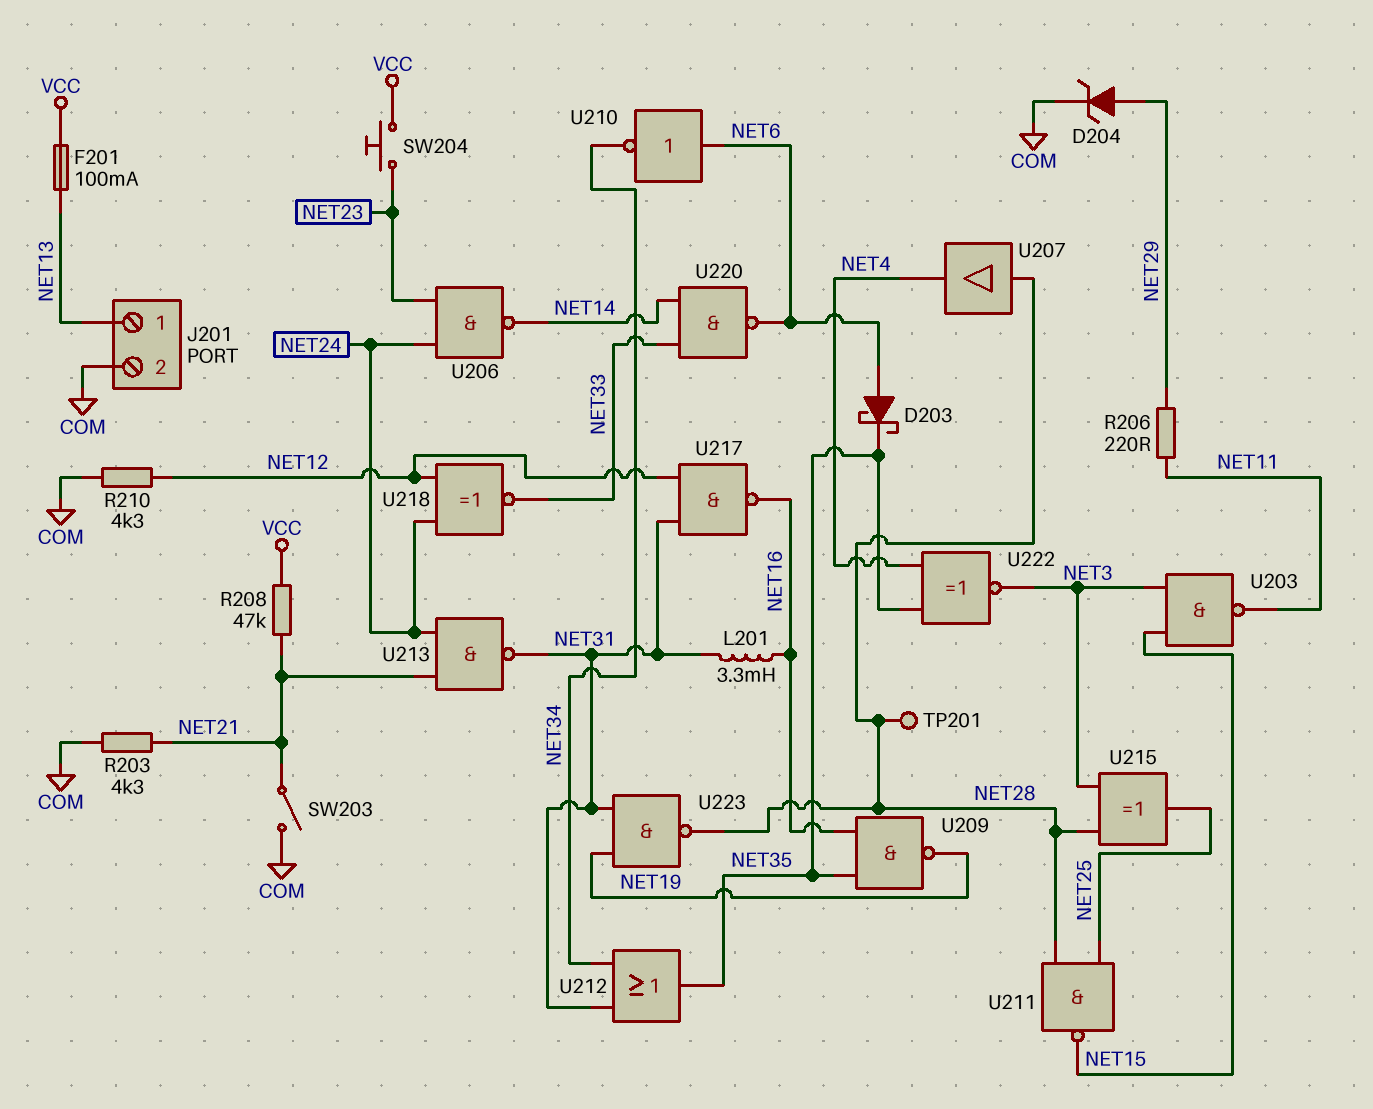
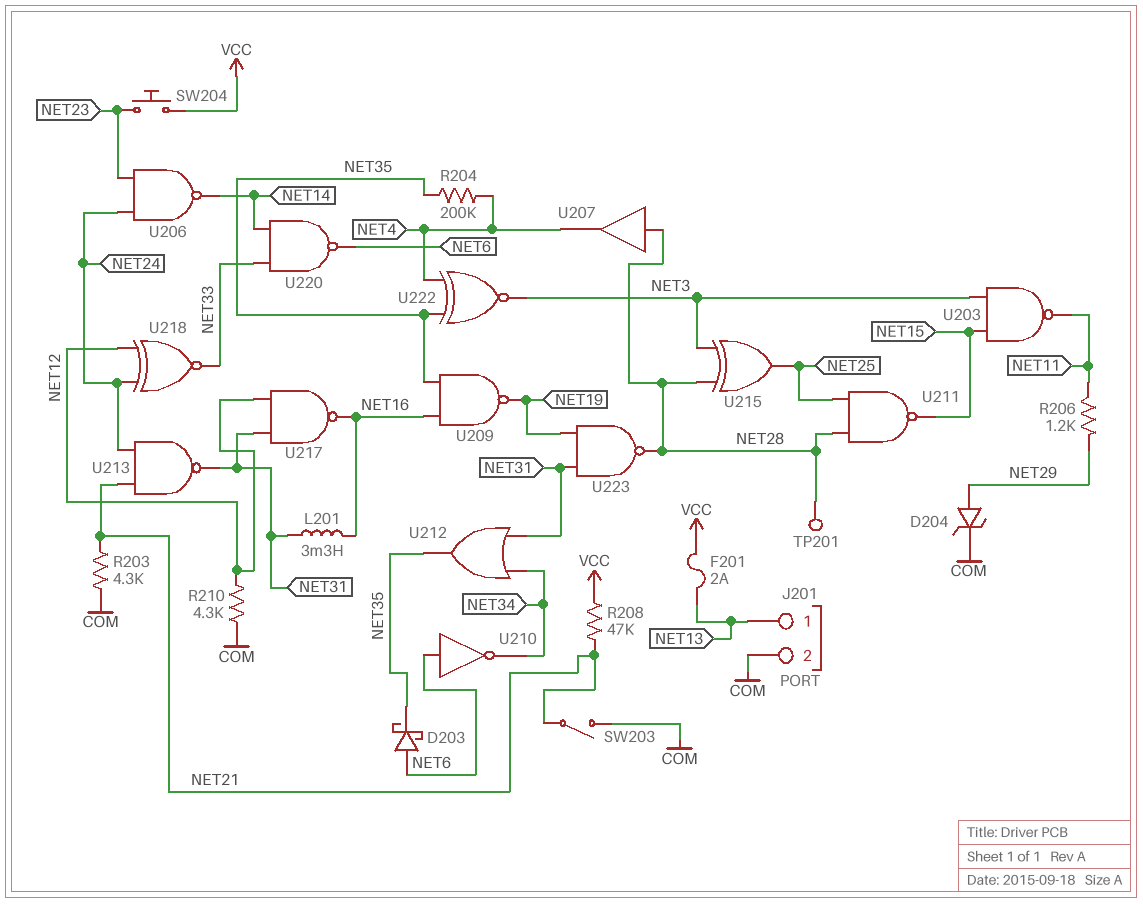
F201: 100mA (NET13, VCC) -> 2A (NET13, VCC)
R204: none -> 200k (NET4, NET35)
R206: 220 (NET11, NET29) -> 1.2k (NET11, NET29)

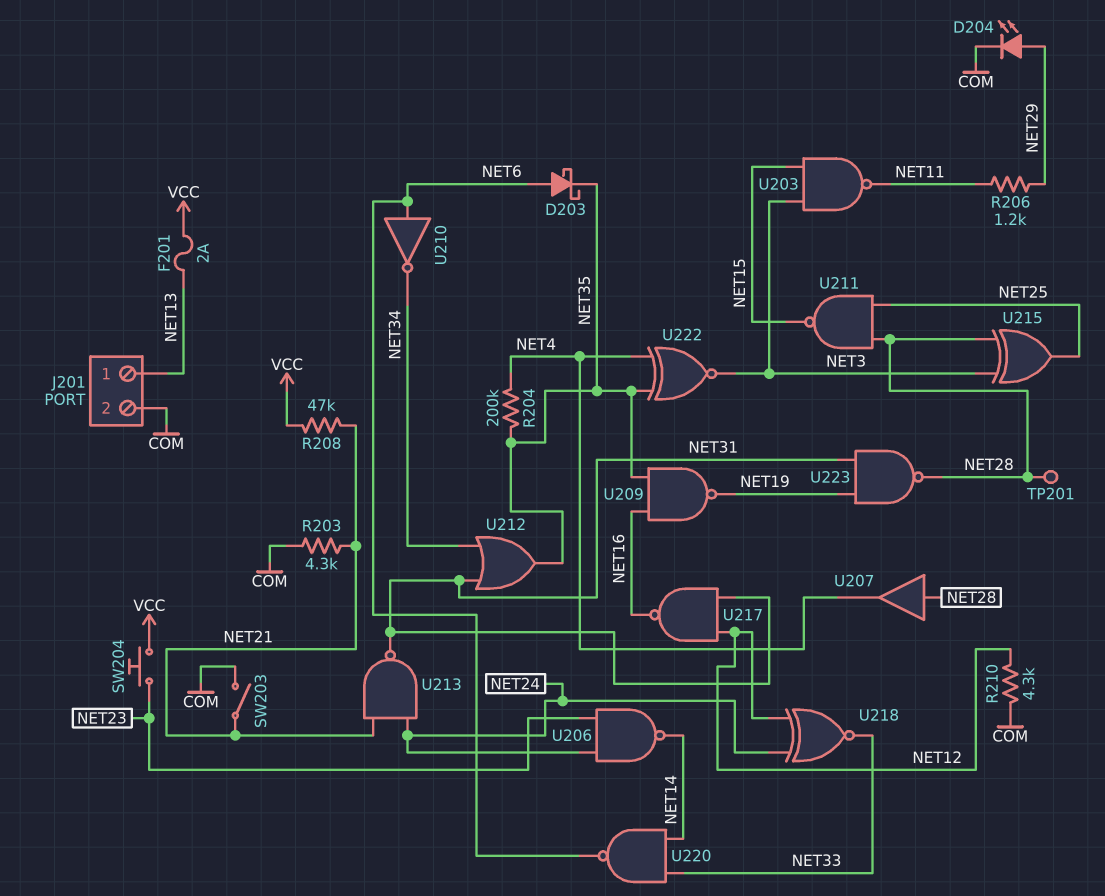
D204: zener (A NET29, K COM) -> LED (A NET29, K COM)
L201: 3.3mH (NET16, NET31) -> none

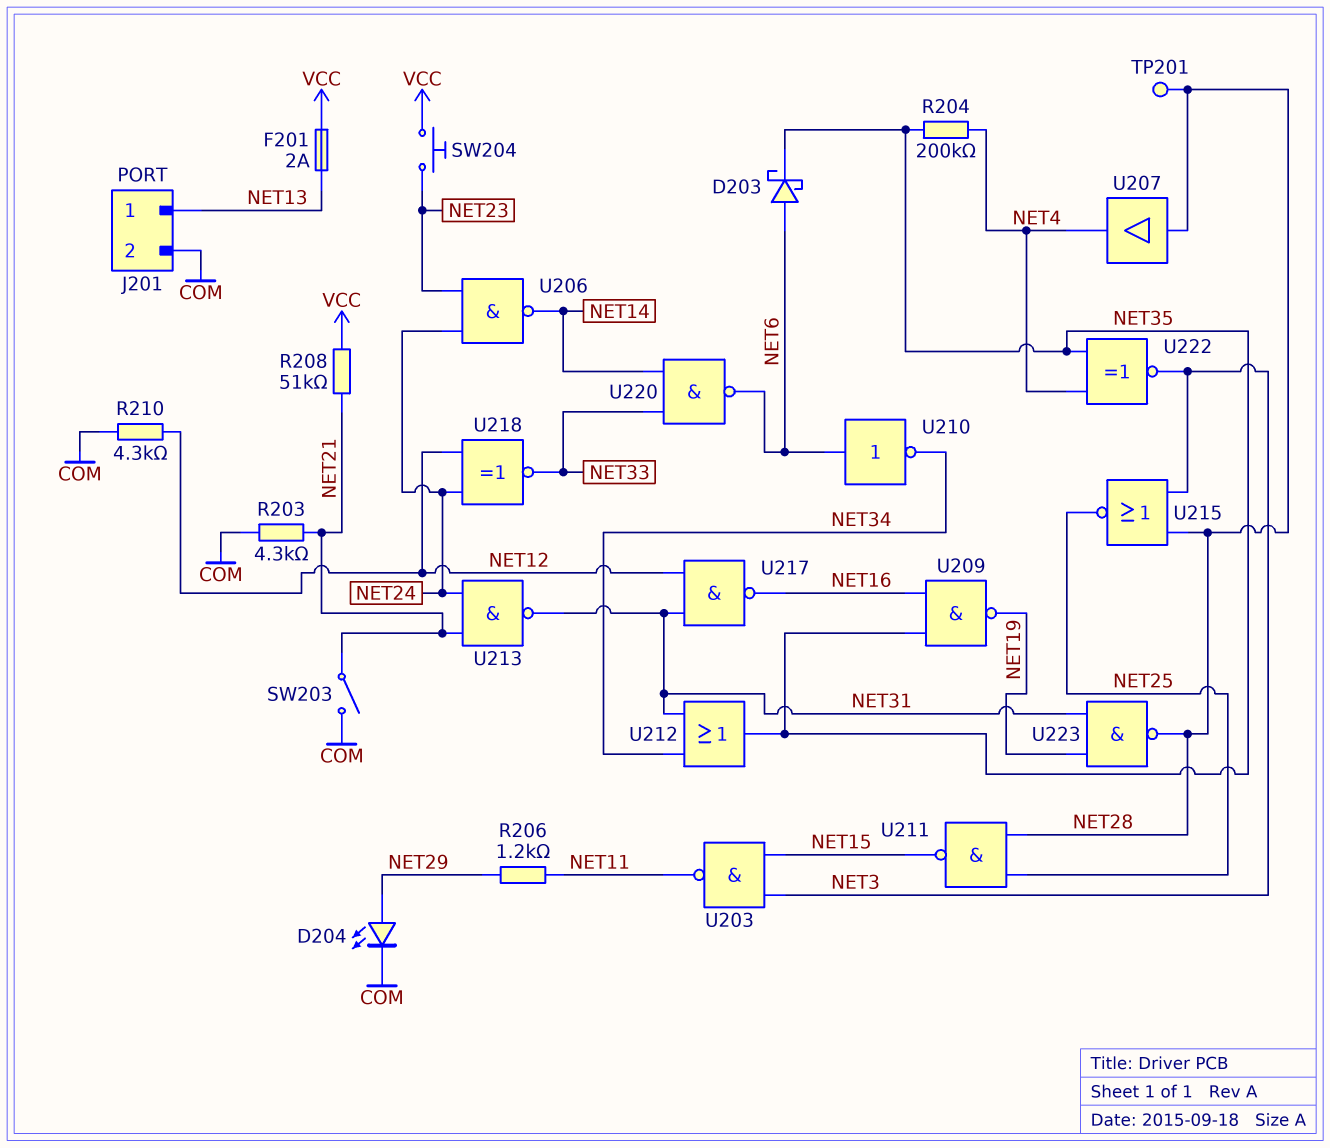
R208: 47k (NET21, VCC) -> 51k (NET21, VCC)
U215: XOR (in NET3, in NET28, out NET25) -> NOR (in NET3, in NET28, out NET25)

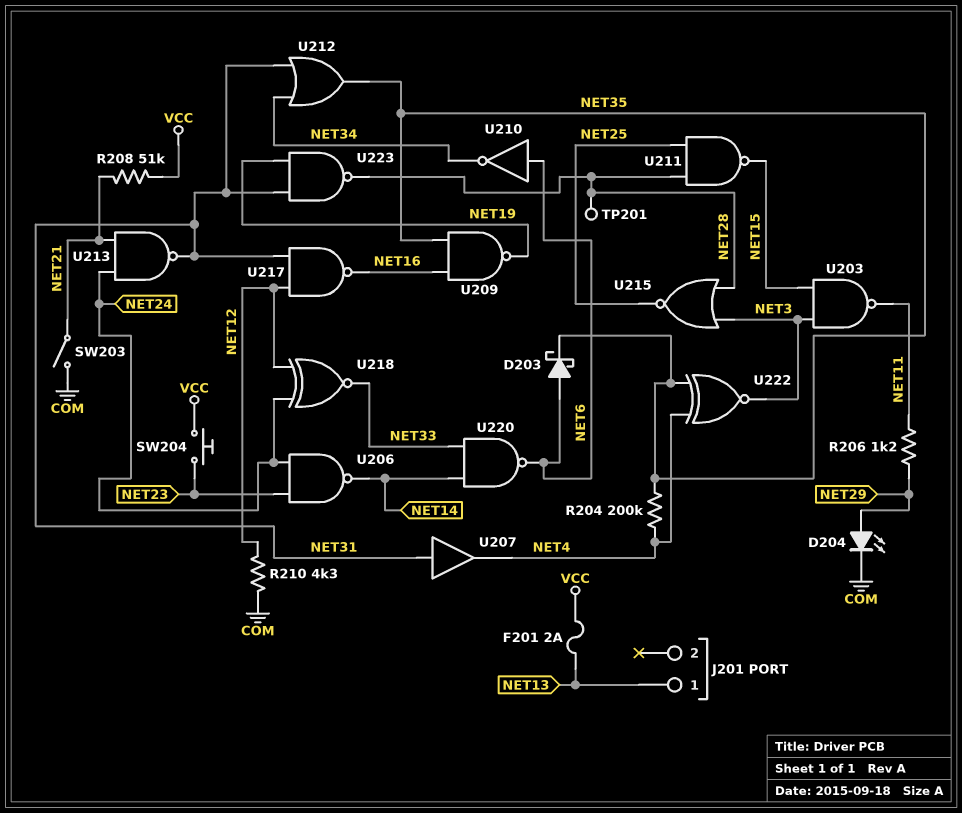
J201 pin 2: COM -> none
R203: 4.3k (COM, NET21) -> none
U207: buffer (in NET28, out NET4) -> buffer (in NET31, out NET4)

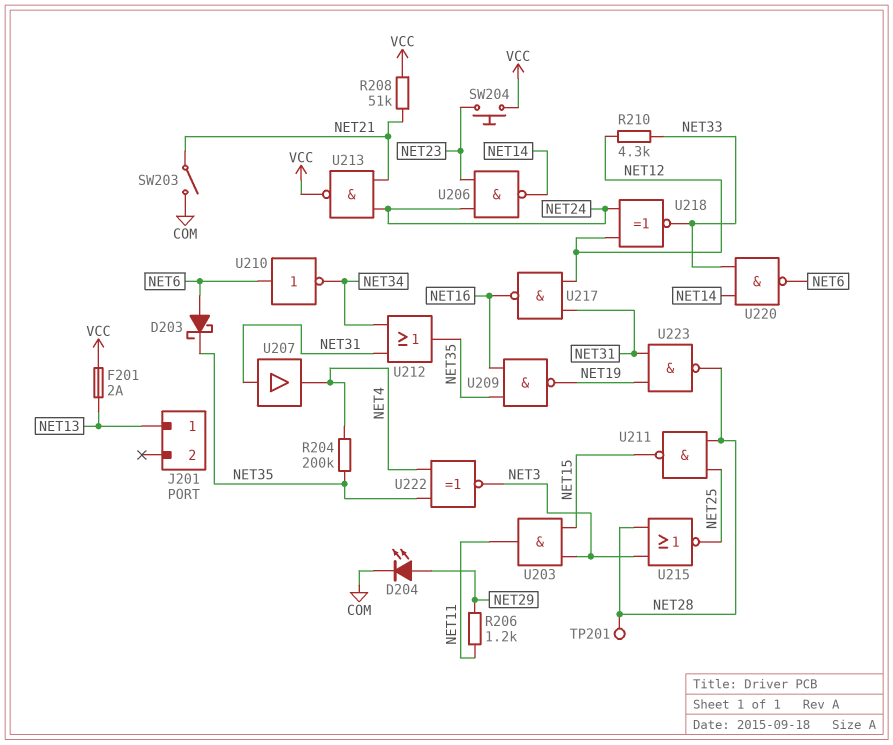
R210: 4.3k (COM, NET12) -> 4.3k (NET12, NET33)
U203: NAND (in NET3, in NET15, out NET11) -> AND (in NET3, in NET15, out NET11)
U213: NAND (in NET21, in NET24, out NET31) -> NAND (in NET21, in NET24, out VCC)

